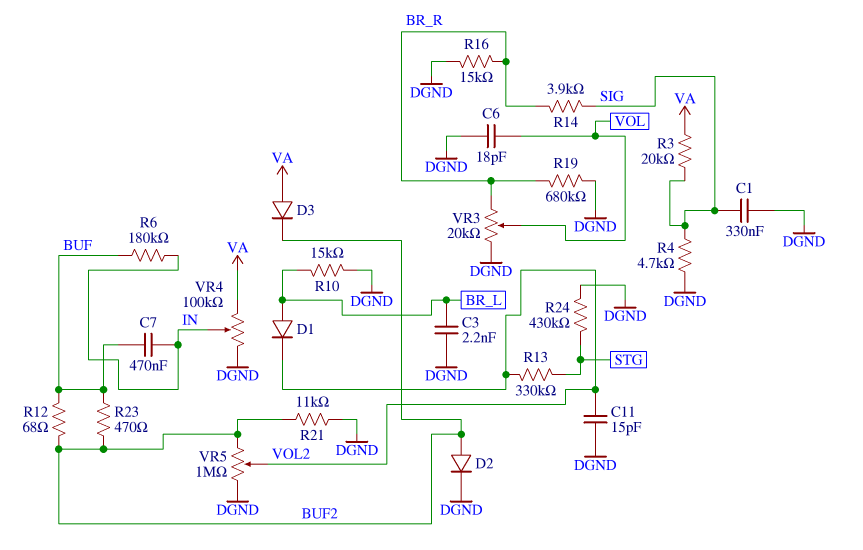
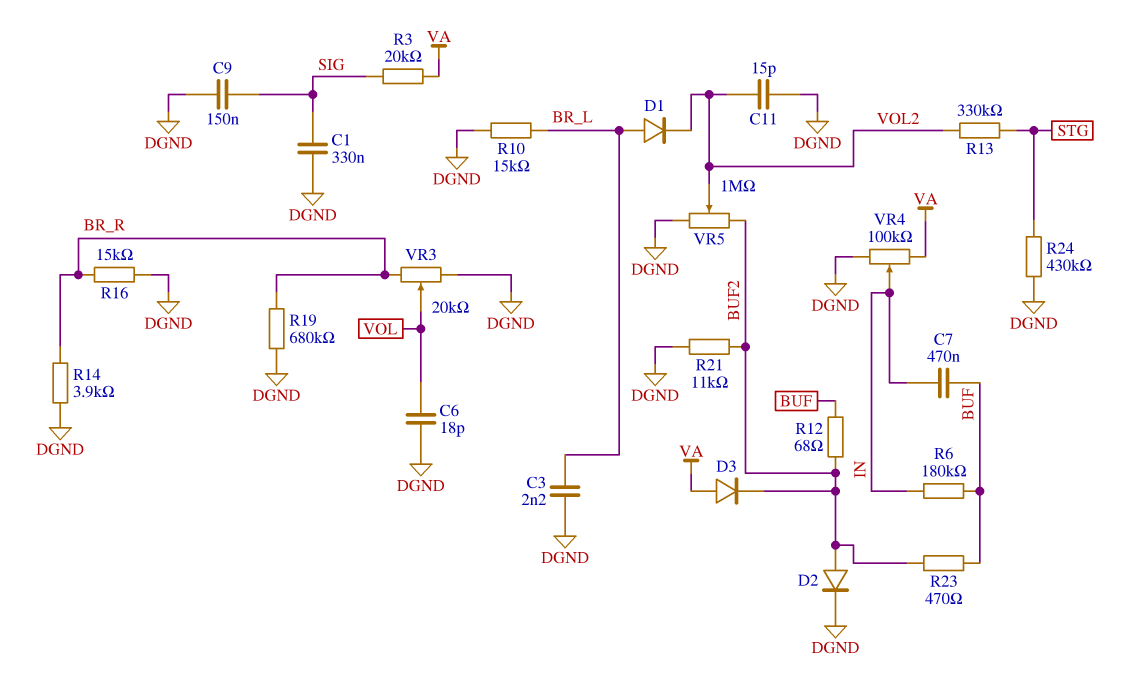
C9: none -> 150nF (DGND, SIG)
R4: 4.7k (DGND, SIG) -> none
R14: 3.9k (BR_R, SIG) -> 3.9k (BR_R, DGND)

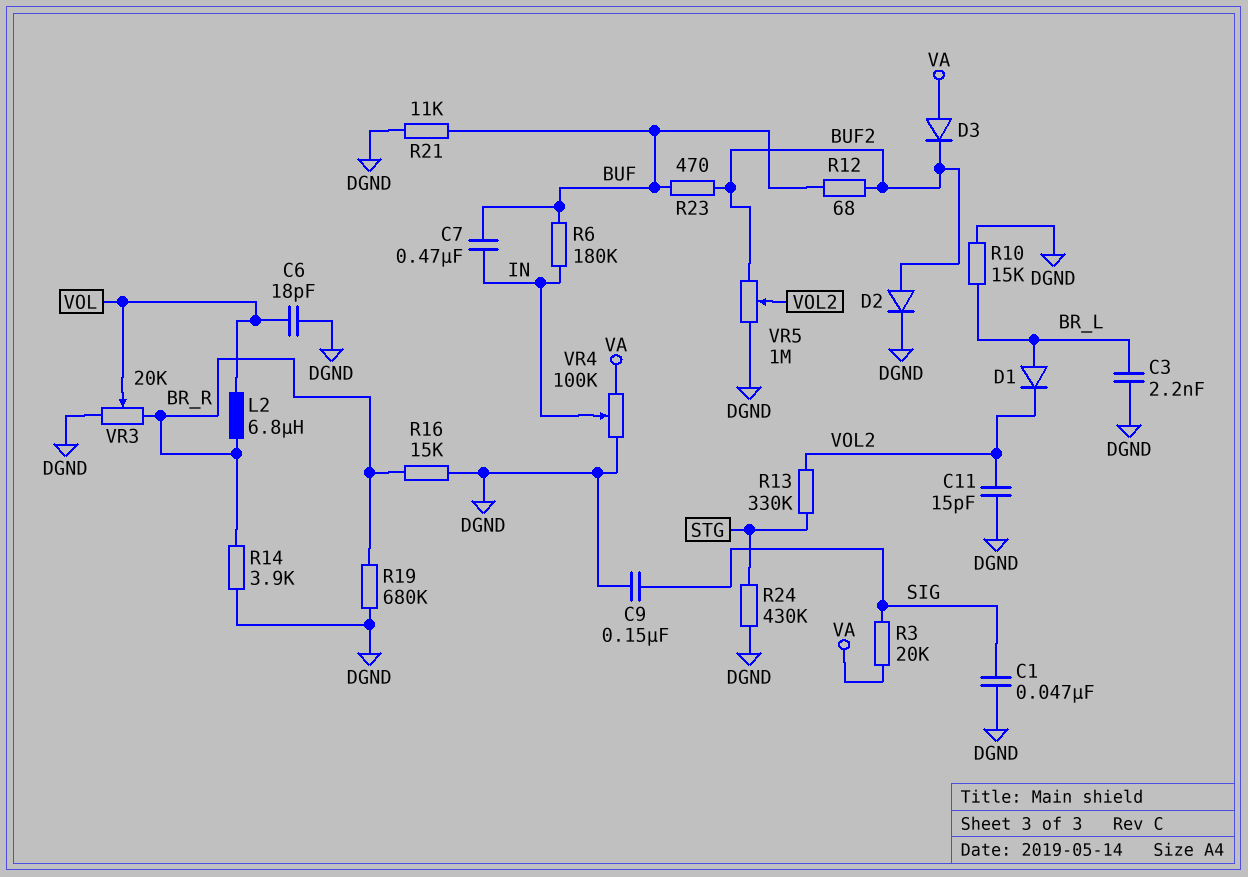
C1: 330nF (DGND, SIG) -> 47nF (DGND, SIG)
L2: none -> 6.8uH (BR_R, VOL)
R21: 11k (BUF2, DGND) -> 11k (BUF, DGND)

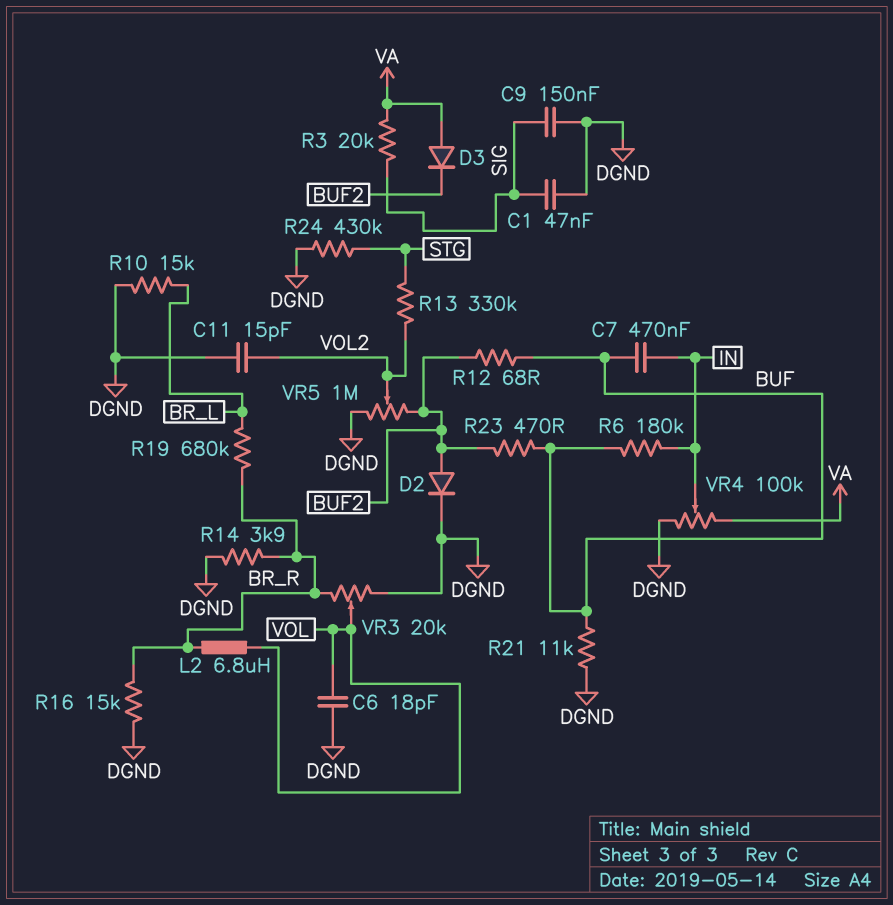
C3: 2.2nF (BR_L, DGND) -> none
D1: diode (A BR_L, K VOL2) -> none
R19: 680k (BR_R, DGND) -> 680k (BR_L, BR_R)

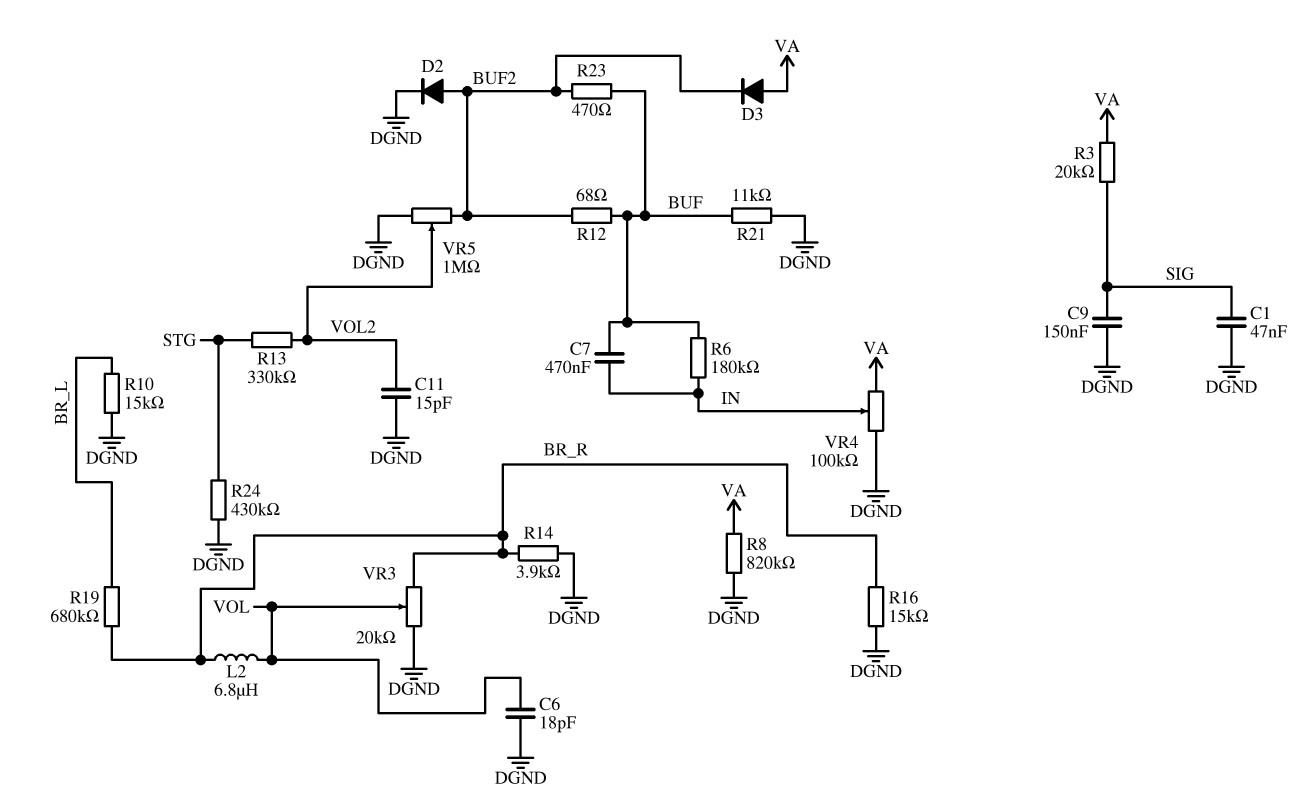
R8: none -> 820k (DGND, VA)

